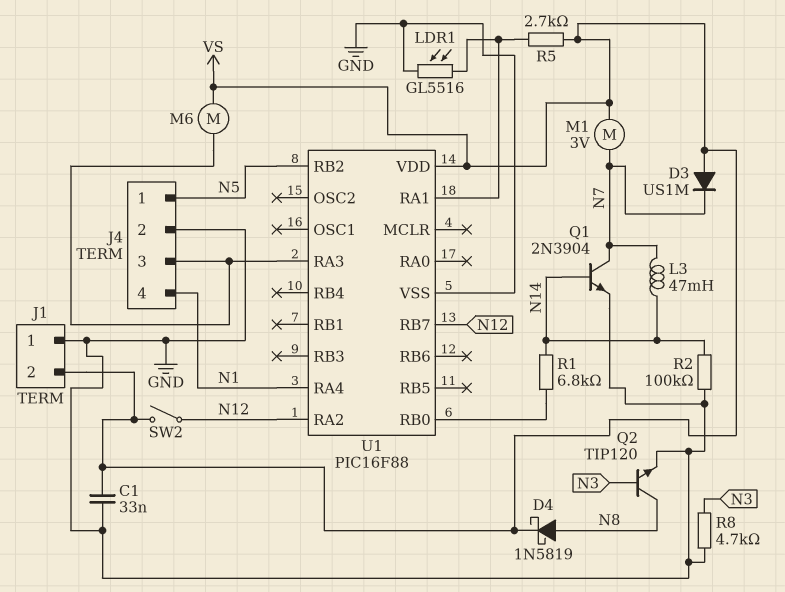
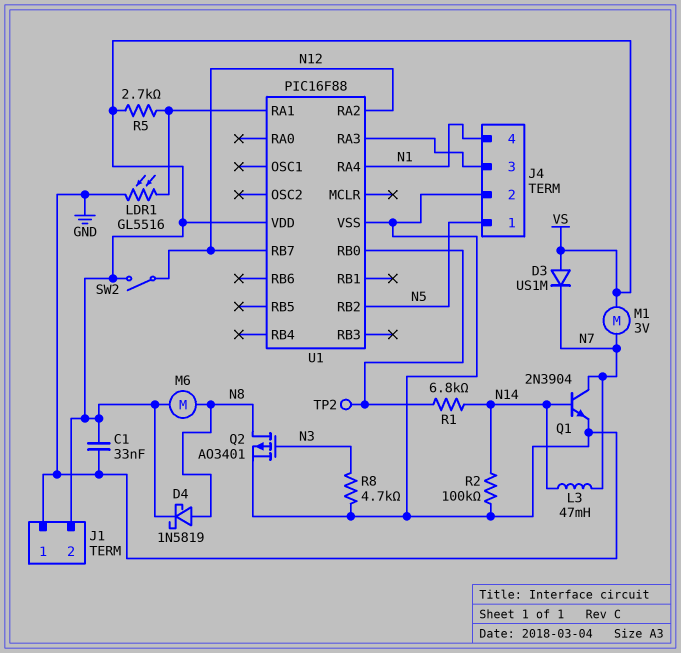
M6: motor (J4/3, VS) -> motor (N8, VS)
Q2: NPN TIP120 (B N3, C N8, E GND) -> PMOS AO3401 (G N3, D N8, S GND)
TP2: none -> test point (U1/RB0)

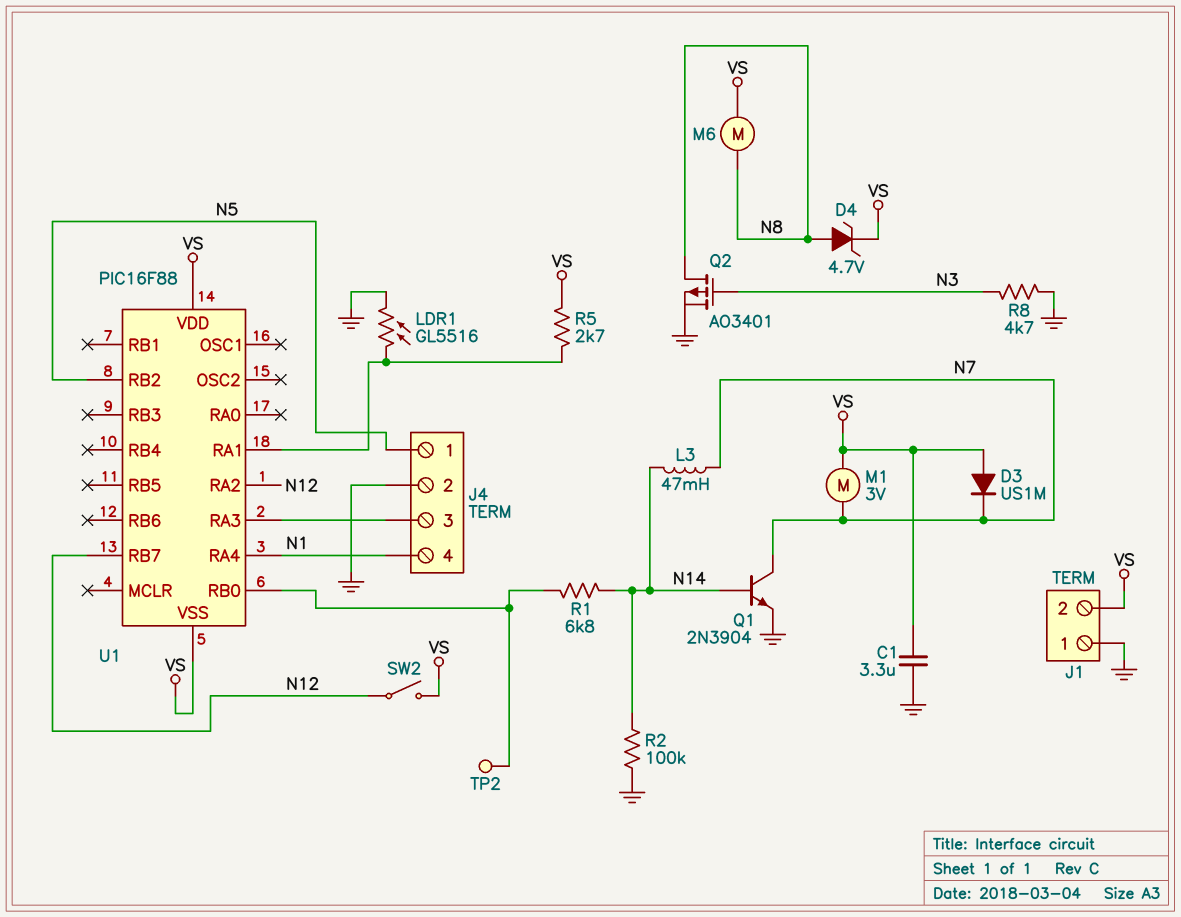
C1: 33nF (GND, VS) -> 3.3uF (GND, VS)
D4: schottky 1N5819 (A N8, K VS) -> zener 4.7V (A N8, K VS)
U1 pin VSS: GND -> VS

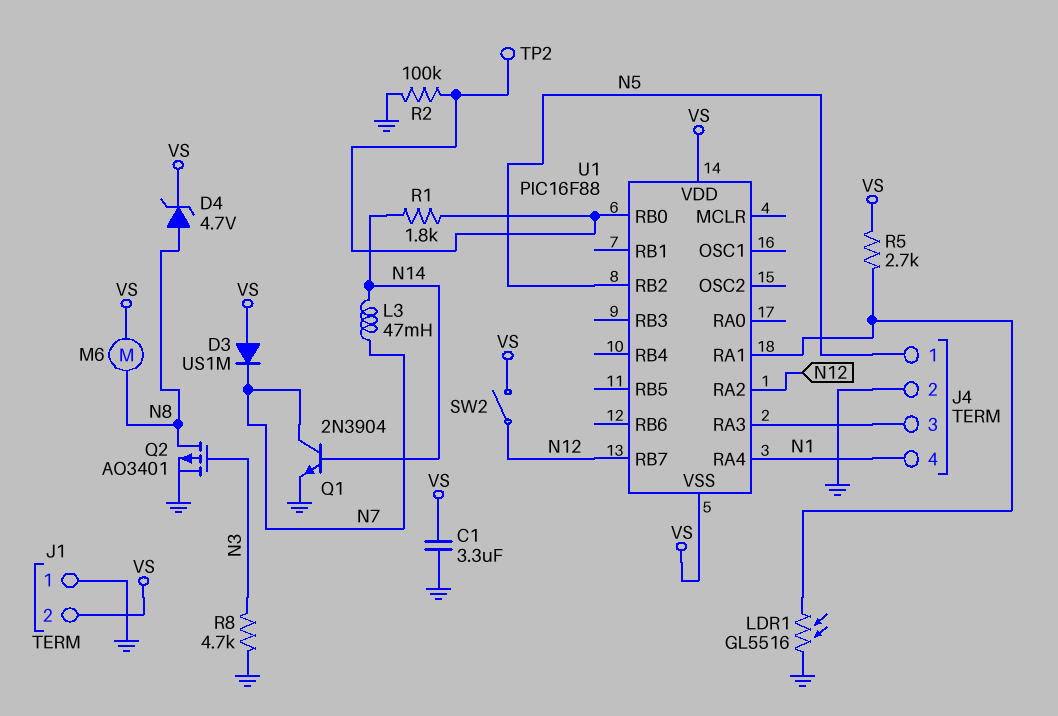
M1: motor 3V (N7, VS) -> none
R1: 6.8k (N14, U1/RB0) -> 1.8k (N14, U1/RB0)
R2: 100k (GND, N14) -> 100k (GND, U1/RB0)

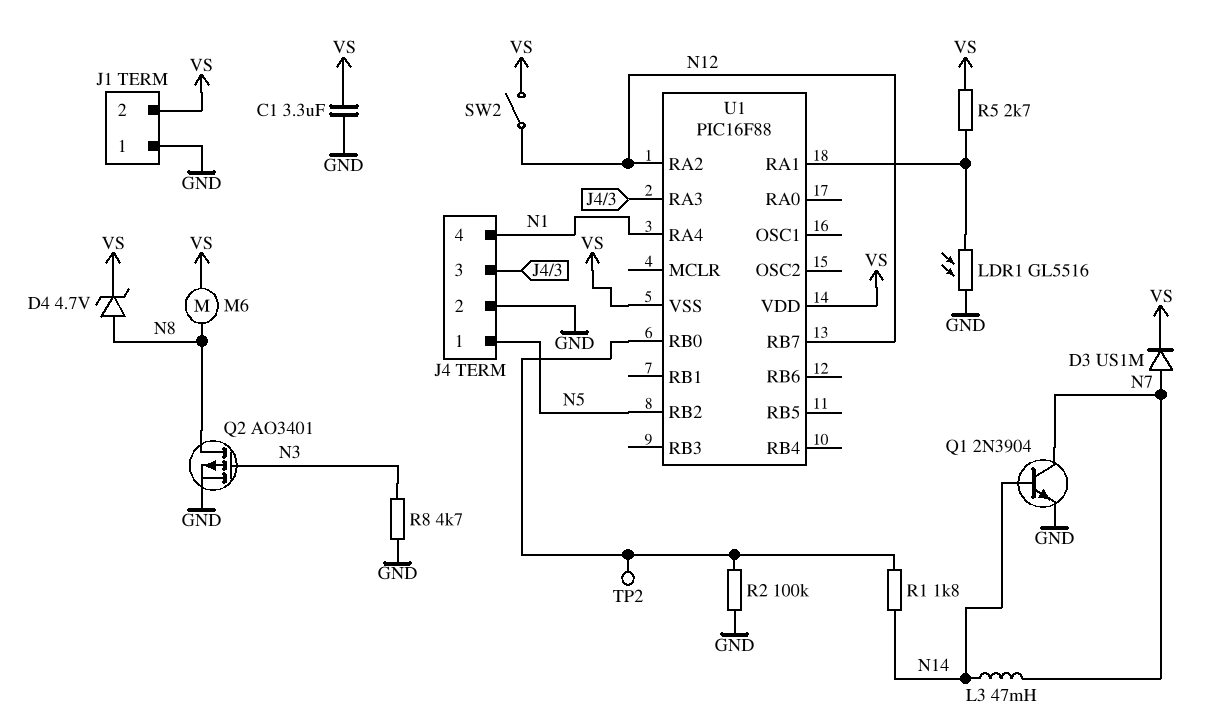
D3: diode US1M (A VS, K N7) -> diode US1M (A N7, K VS)

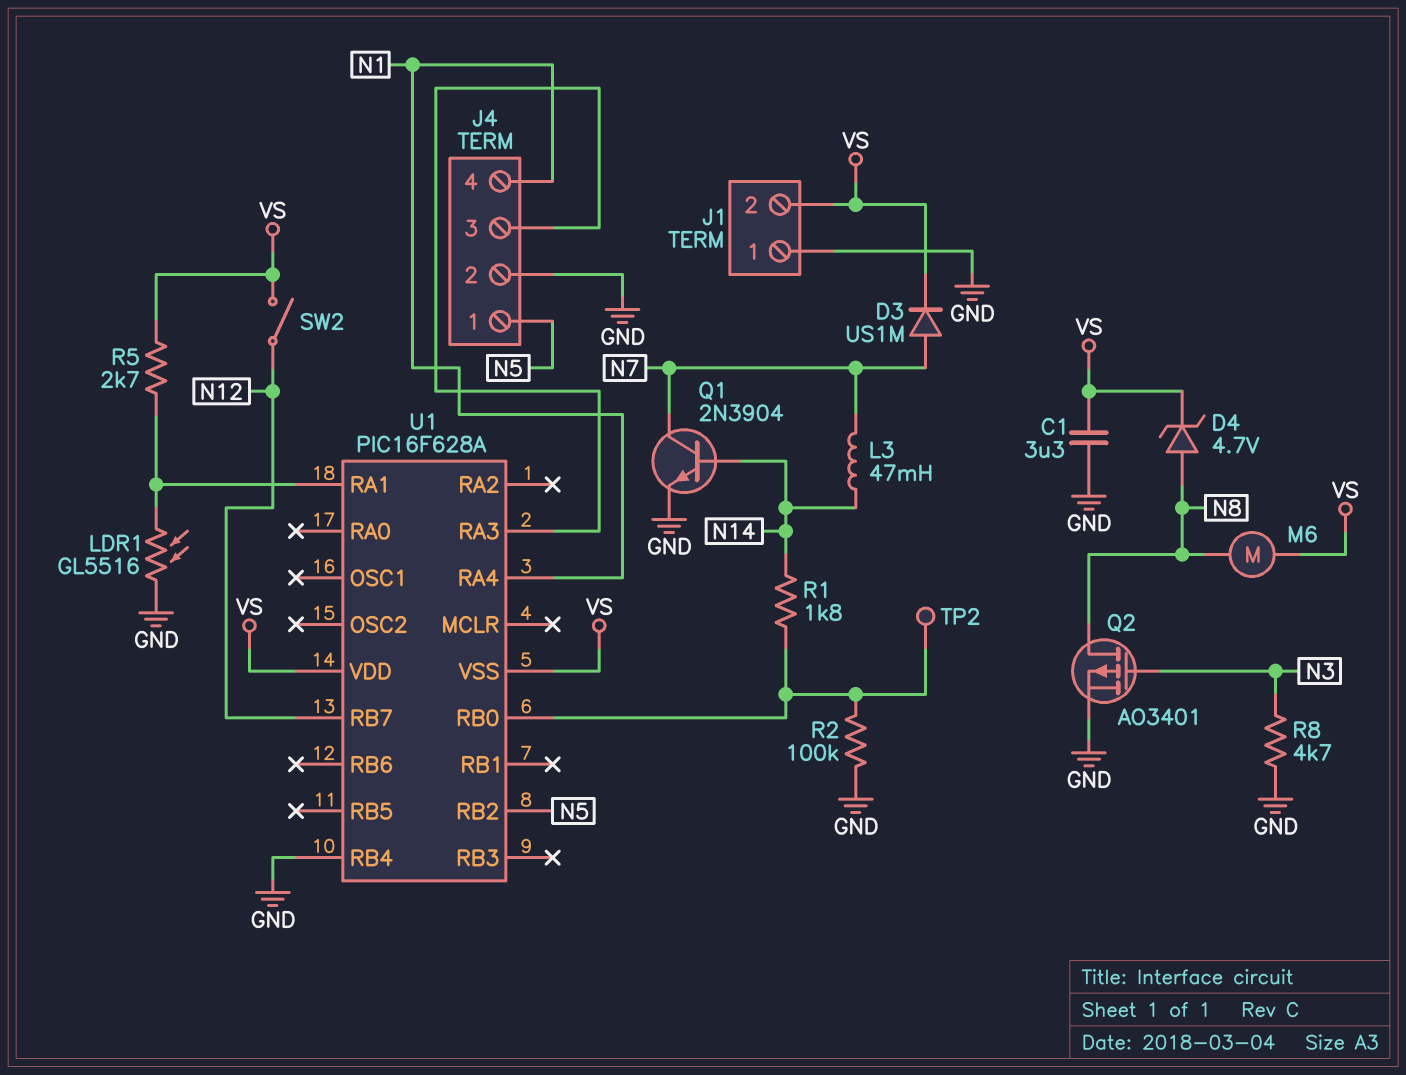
U1: PIC16F88 -> PIC16F628A
U1 pin RA2: N12 -> none
U1 pin RB4: none -> GND

